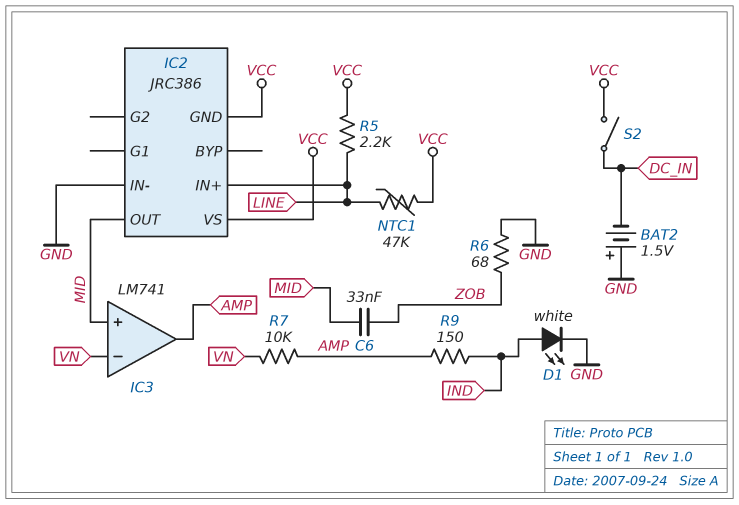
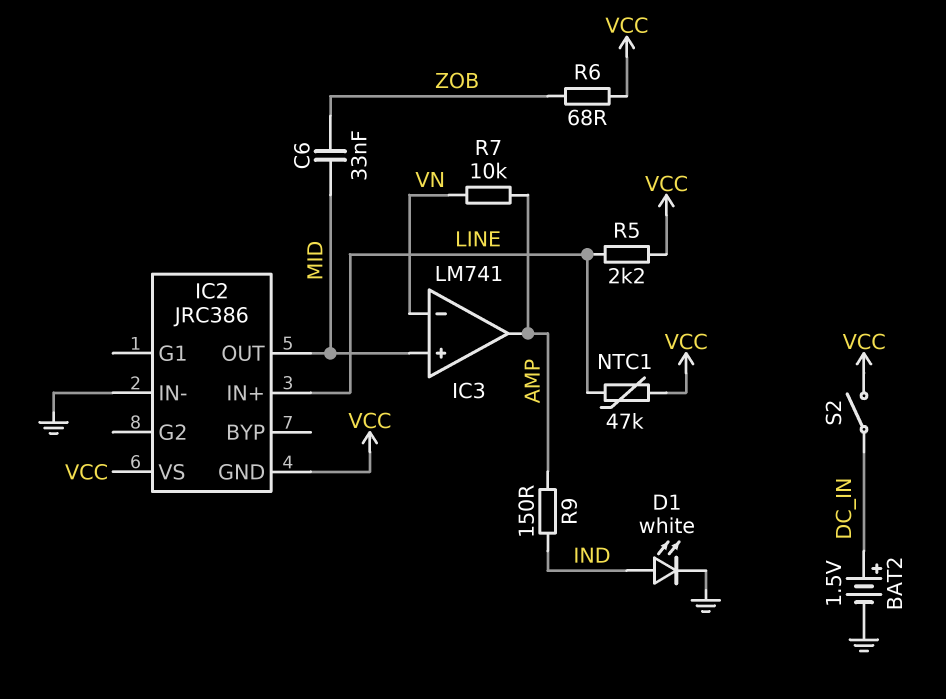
BAT2: 1.5V (plus GND, minus DC_IN) -> 1.5V (plus DC_IN, minus GND)
R6: 68 (GND, ZOB) -> 68 (VCC, ZOB)

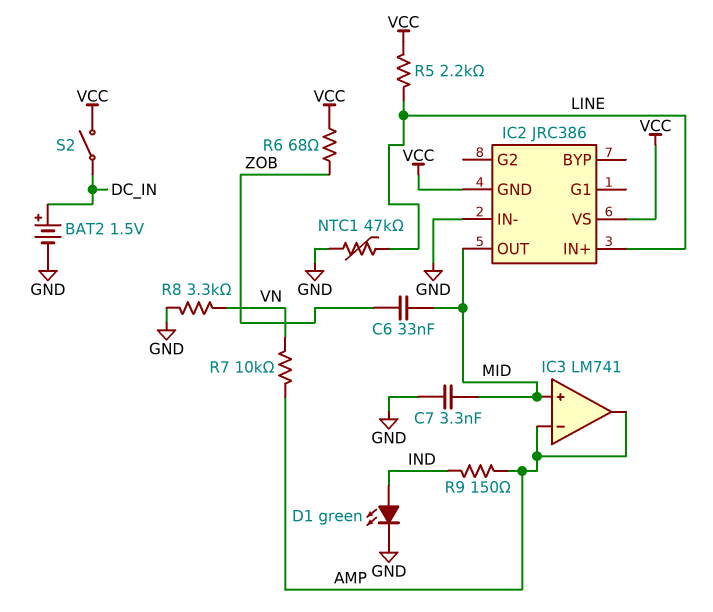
C7: none -> 3.3nF (GND, MID)
D1: LED white (A IND, K GND) -> LED green (A IND, K GND)
IC3 pin in-: VN -> AMP
NTC1: 47k (LINE, VCC) -> 47k (GND, LINE)
R8: none -> 3.3k (GND, VN)

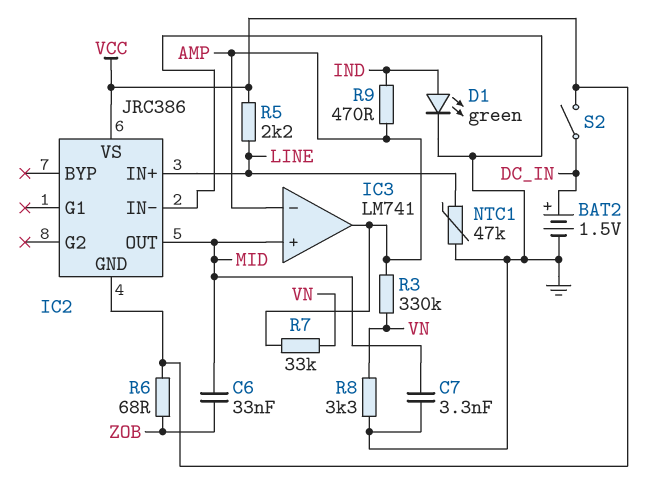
R3: none -> 330k (AMP, VN)
R7: 10k (AMP, VN) -> 33k (AMP, VN)
R9: 150 (AMP, IND) -> 470 (AMP, IND)

